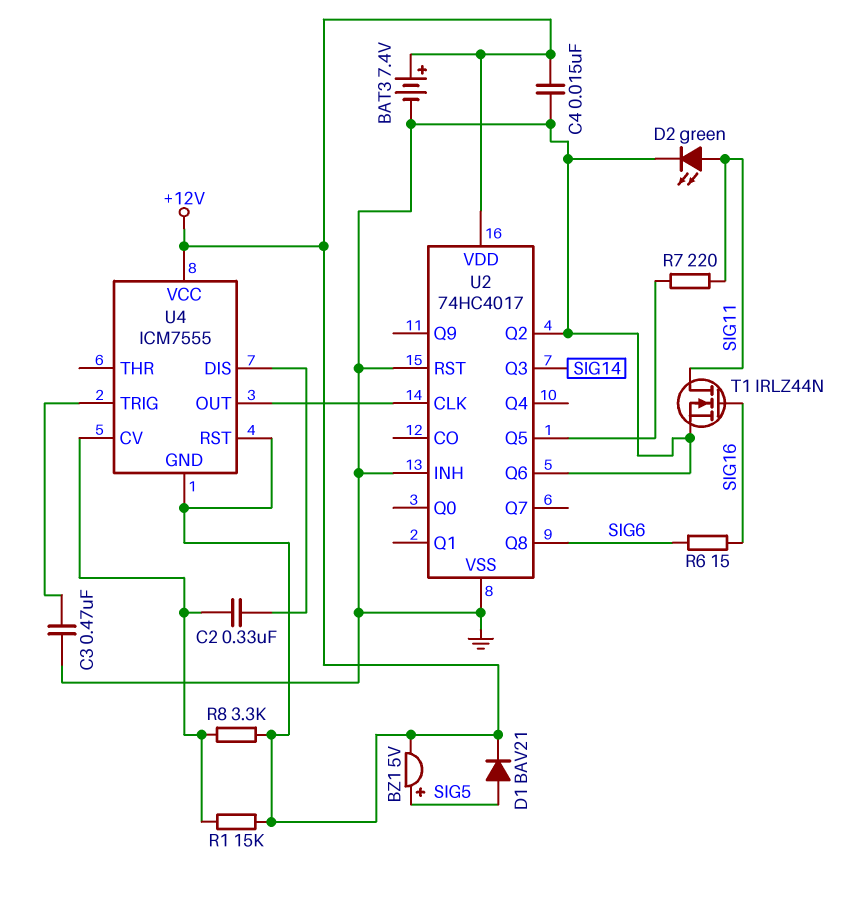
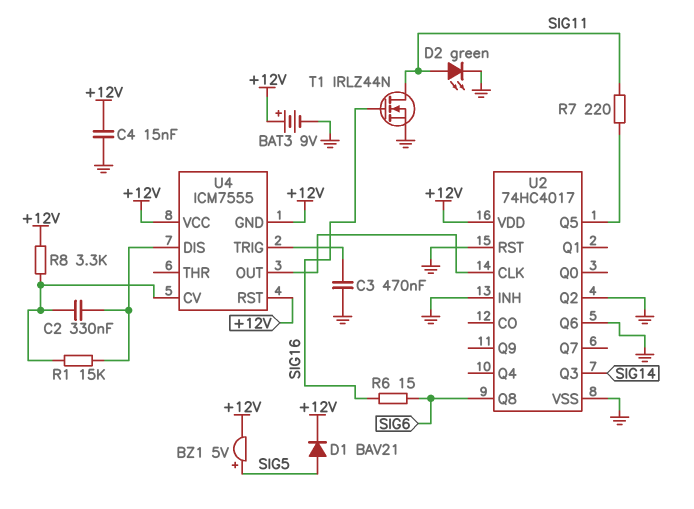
BAT3: 7.4V (plus +12V, minus GND) -> 9V (plus +12V, minus GND)
R1: 15k (+12V, U4/CV) -> 15k (U4/CV, U4/DIS)

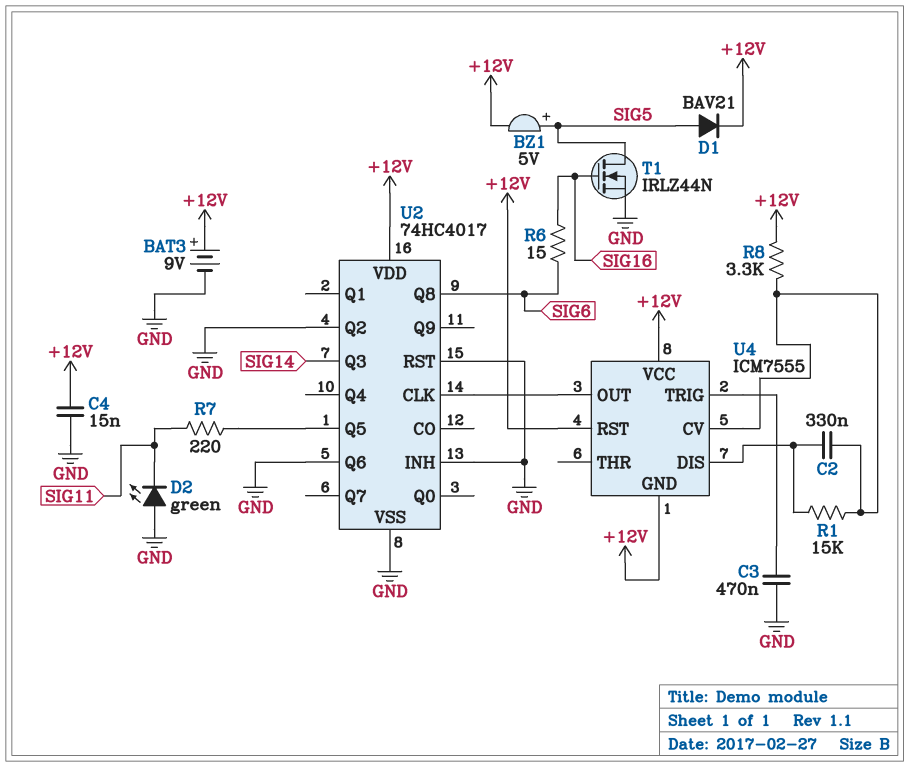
D2: LED green (A SIG11, K GND) -> LED green (A GND, K SIG11)
T1: NMOS IRLZ44N (G SIG16, D SIG11, S GND) -> NMOS IRLZ44N (G SIG16, D SIG5, S GND)

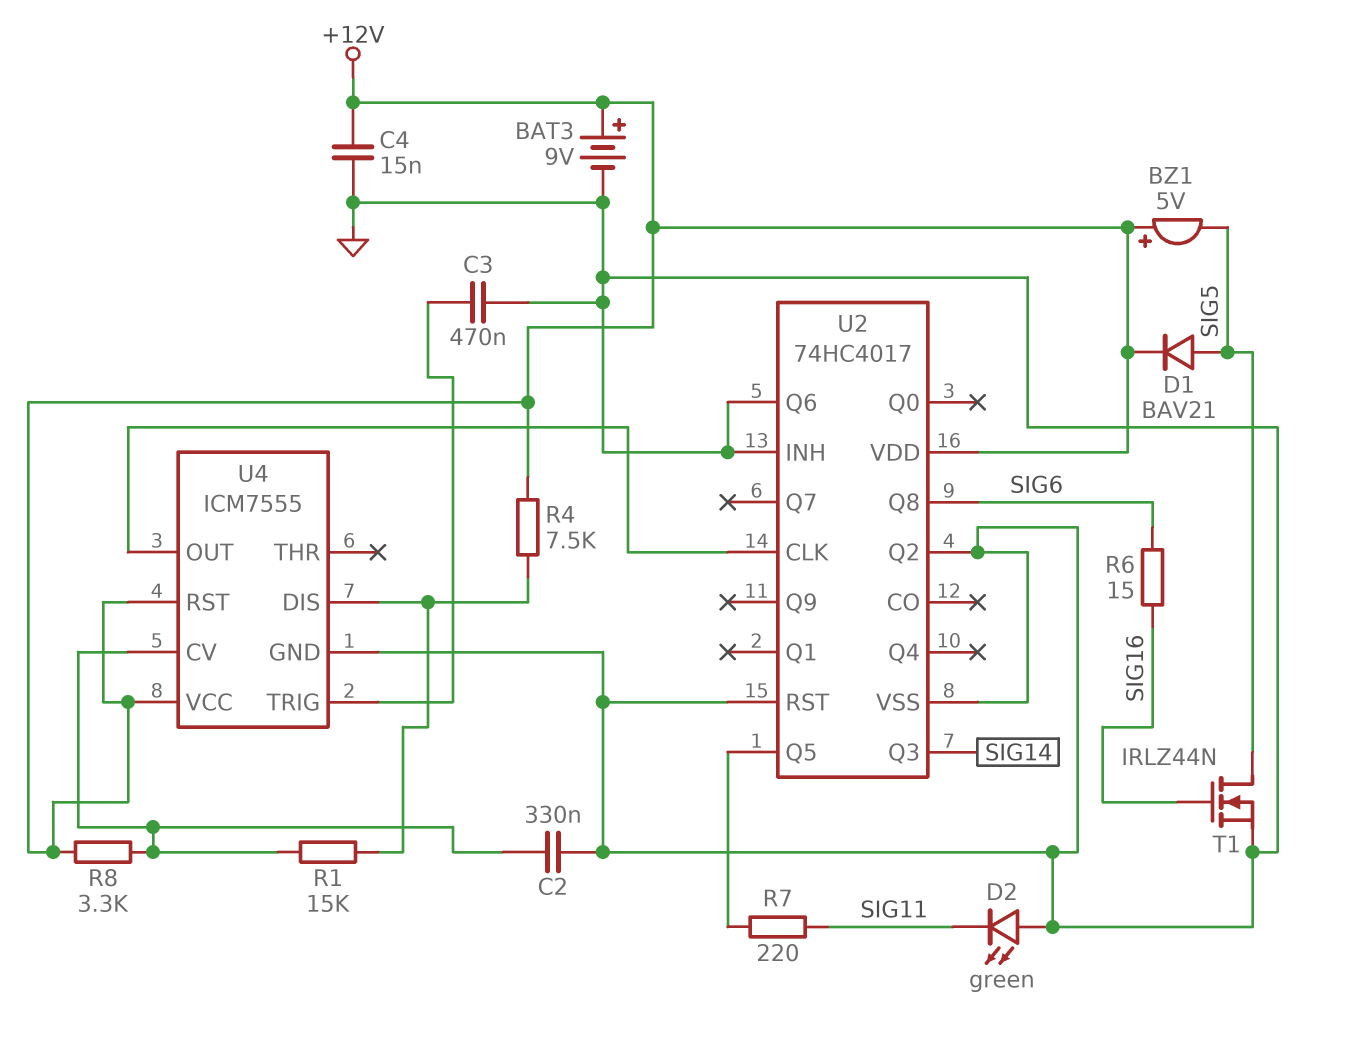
BZ1: buzzer 5V (plus SIG5, minus +12V) -> buzzer 5V (plus +12V, minus SIG5)
C2: 330nF (U4/CV, U4/DIS) -> 330nF (GND, U4/CV)
R4: none -> 7.5k (+12V, U4/DIS)
U4 pin GND: +12V -> GND

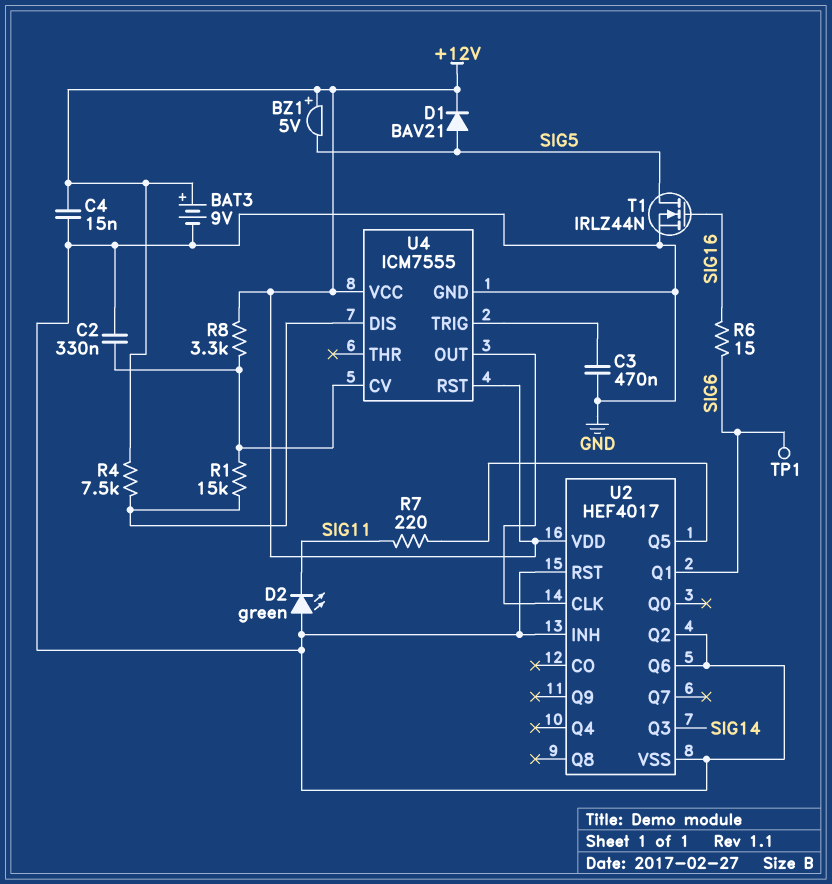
TP1: none -> test point (SIG6)
U2: 74HC4017 -> HEF4017
U2 pin Q1: none -> SIG6
U2 pin Q8: SIG6 -> none

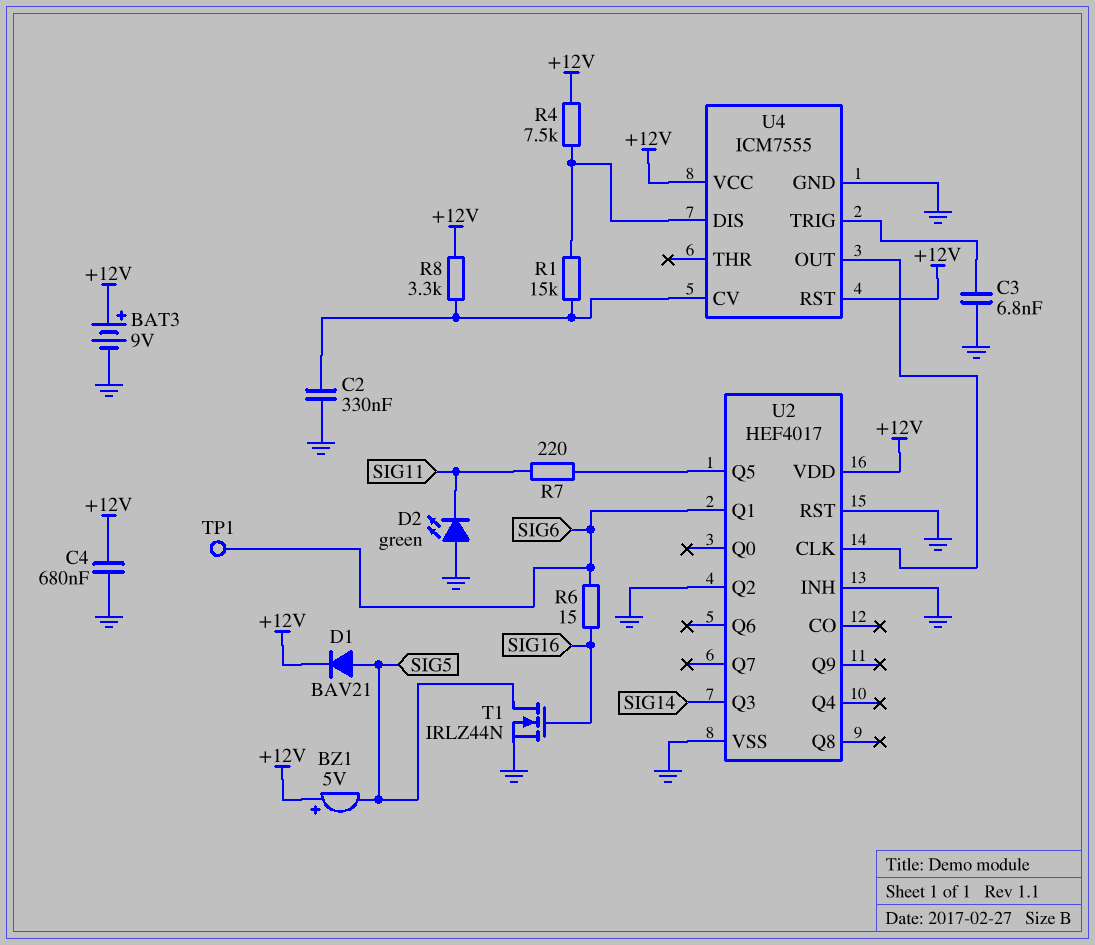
C3: 470nF (GND, U4/TRIG) -> 6.8nF (GND, U4/TRIG)
C4: 15nF (+12V, GND) -> 680nF (+12V, GND)
U2 pin Q6: GND -> none

